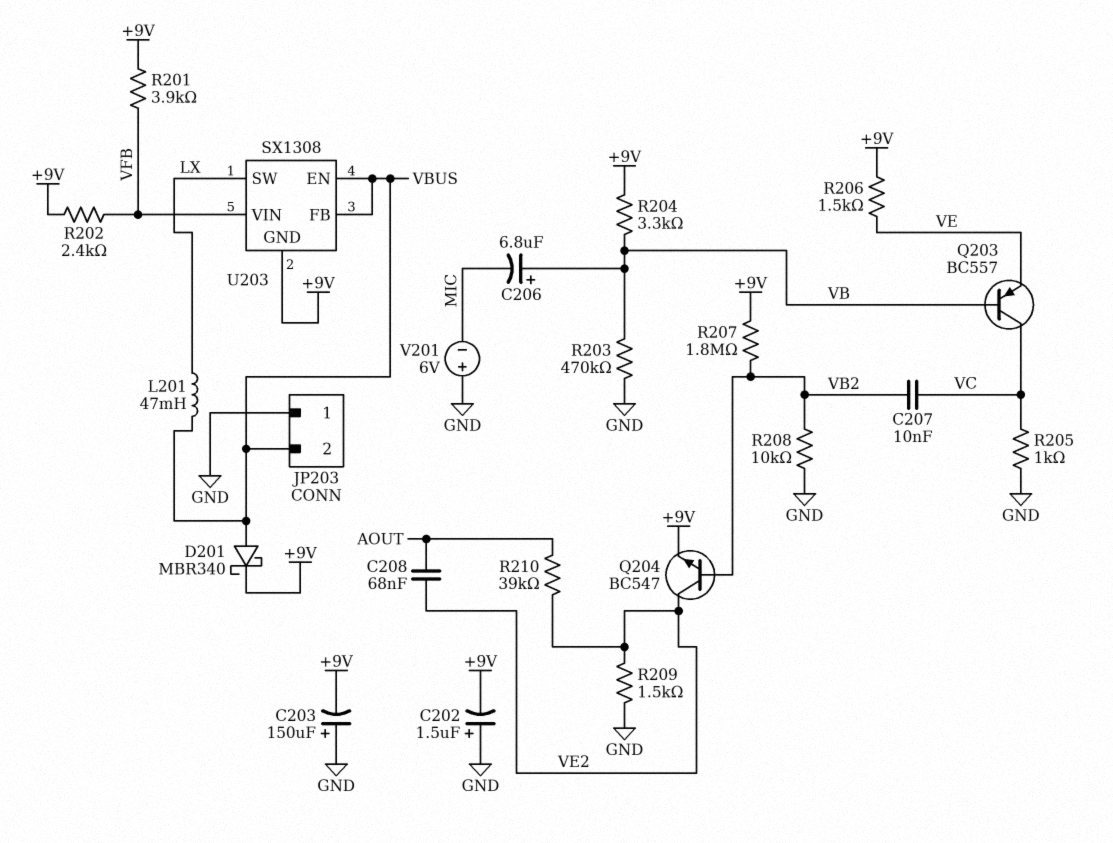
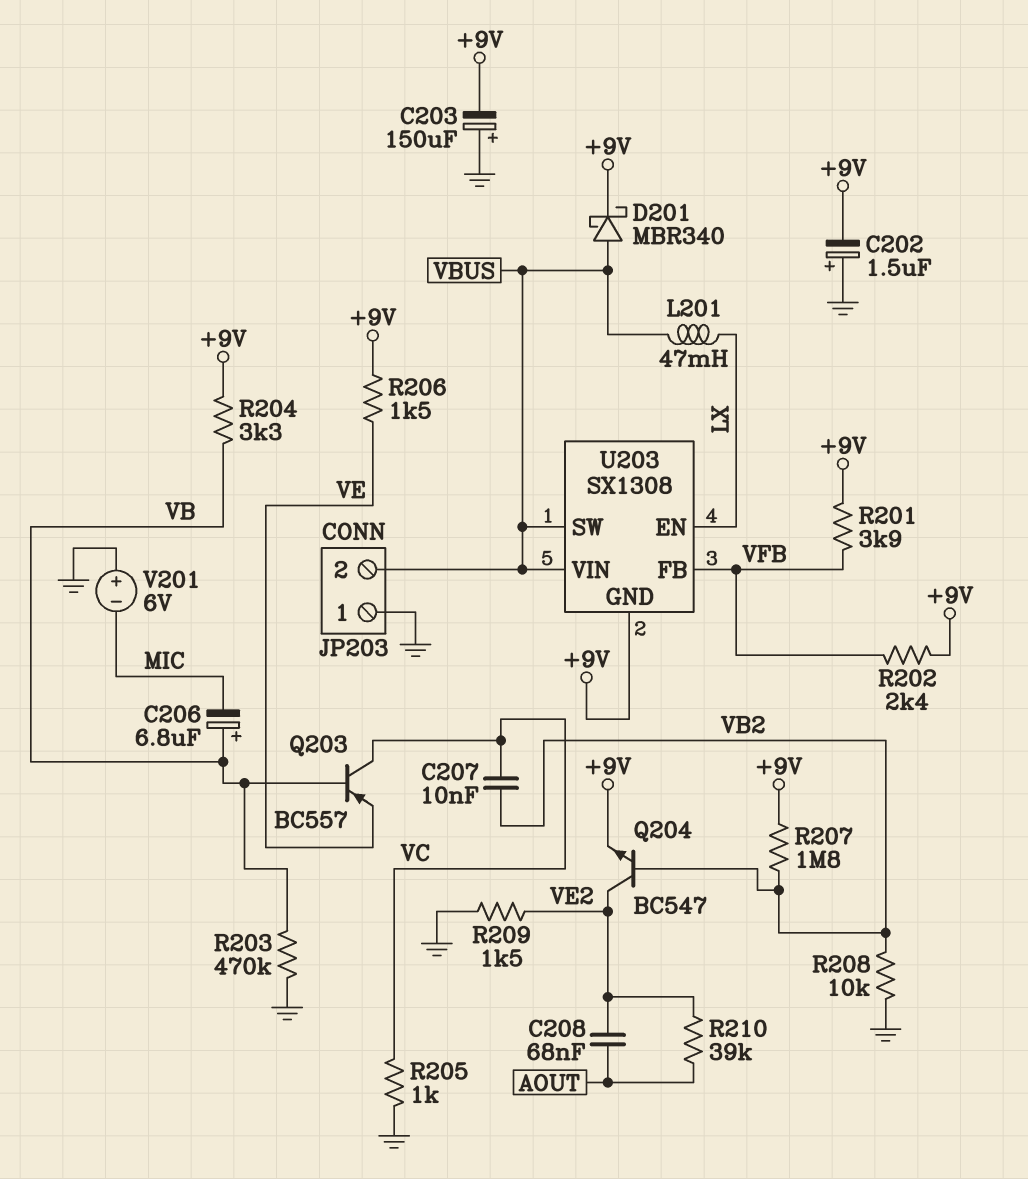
U203 pin EN: VBUS -> LX
U203 pin FB: VBUS -> VFB
U203 pin SW: LX -> VBUS
U203 pin VIN: VFB -> VBUS

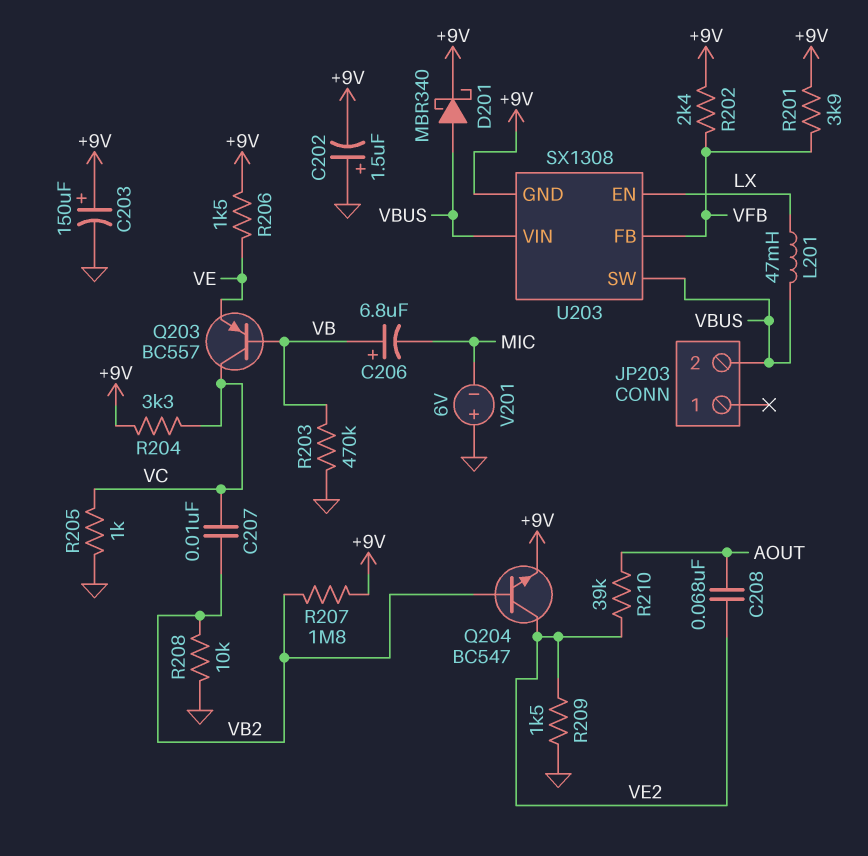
C203: 150uF (plus GND, minus +9V) -> 150uF (plus +9V, minus GND)
JP203 pin 1: GND -> none
R204: 3.3k (+9V, VB) -> 3.3k (+9V, VC)

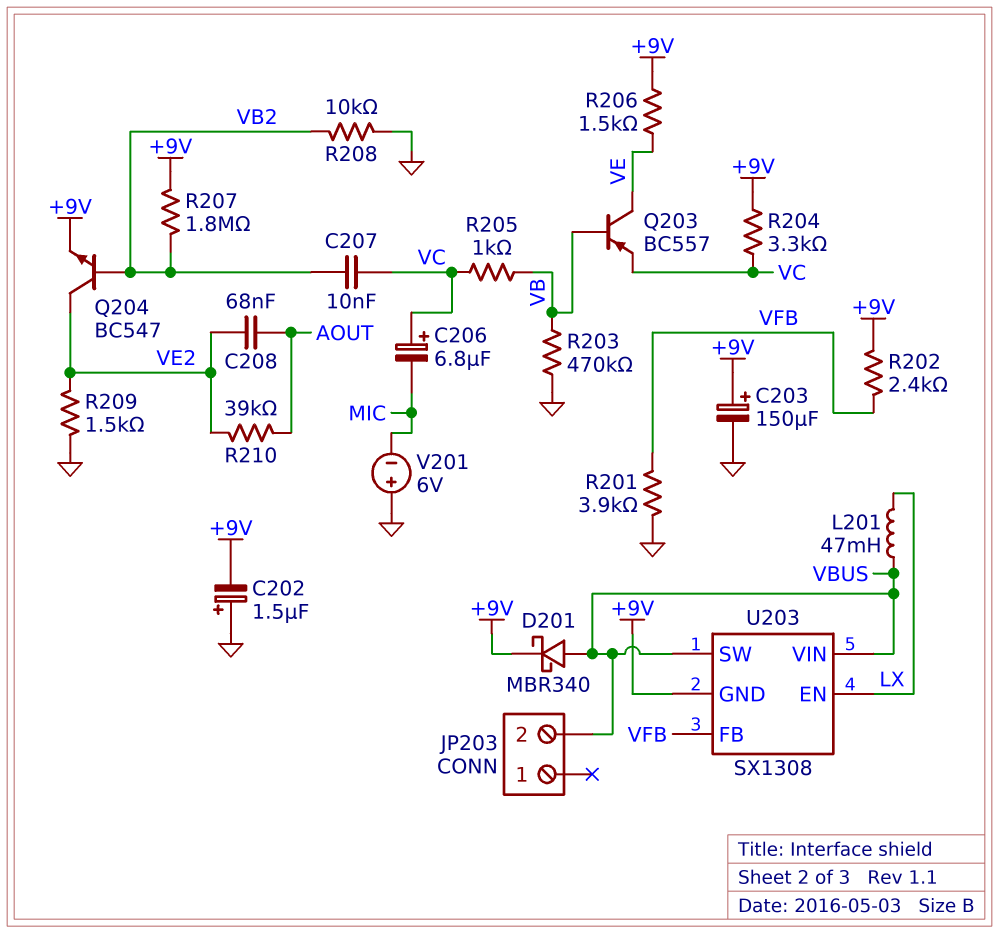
C206: 6.8uF (plus VB, minus MIC) -> 6.8uF (plus VC, minus MIC)
Q203: PNP BC557 (B VB, C VC, E VE) -> PNP BC557 (B VB, C VE, E VC)
R201: 3.9k (+9V, VFB) -> 3.9k (GND, VFB)
R205: 1k (GND, VC) -> 1k (VB, VC)

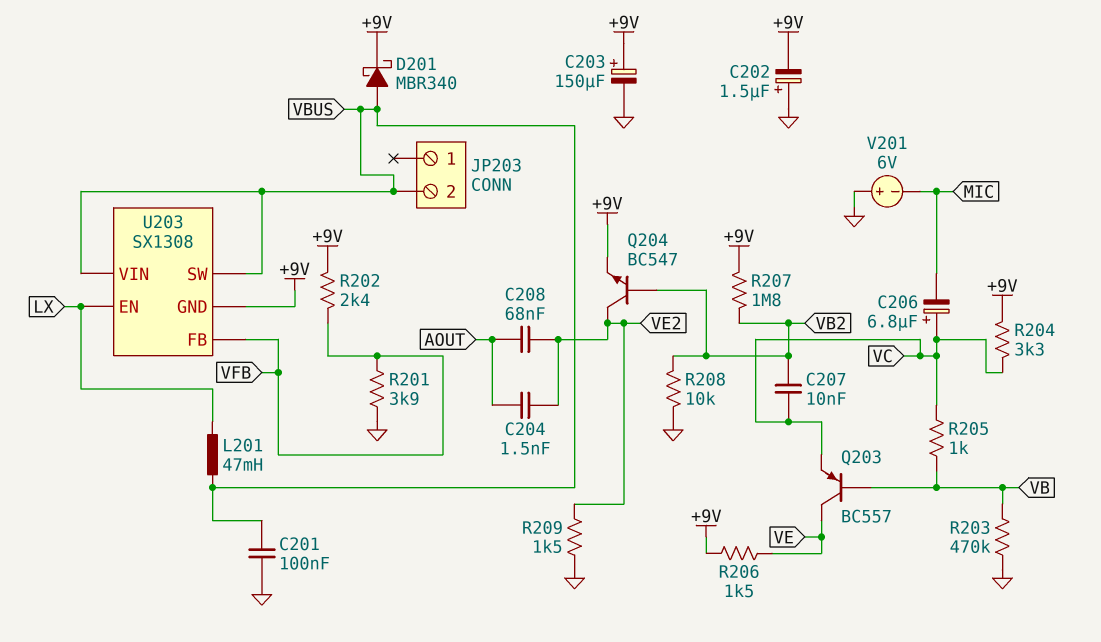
C201: none -> 100nF (GND, VBUS)
C204: none -> 1.5nF (AOUT, VE2)
R210: 39k (AOUT, VE2) -> none

